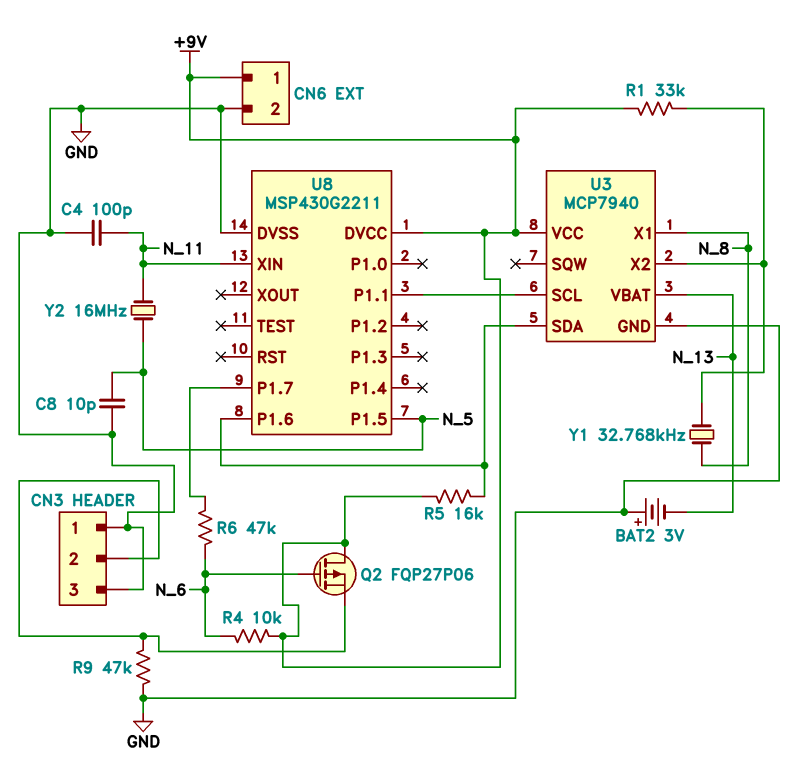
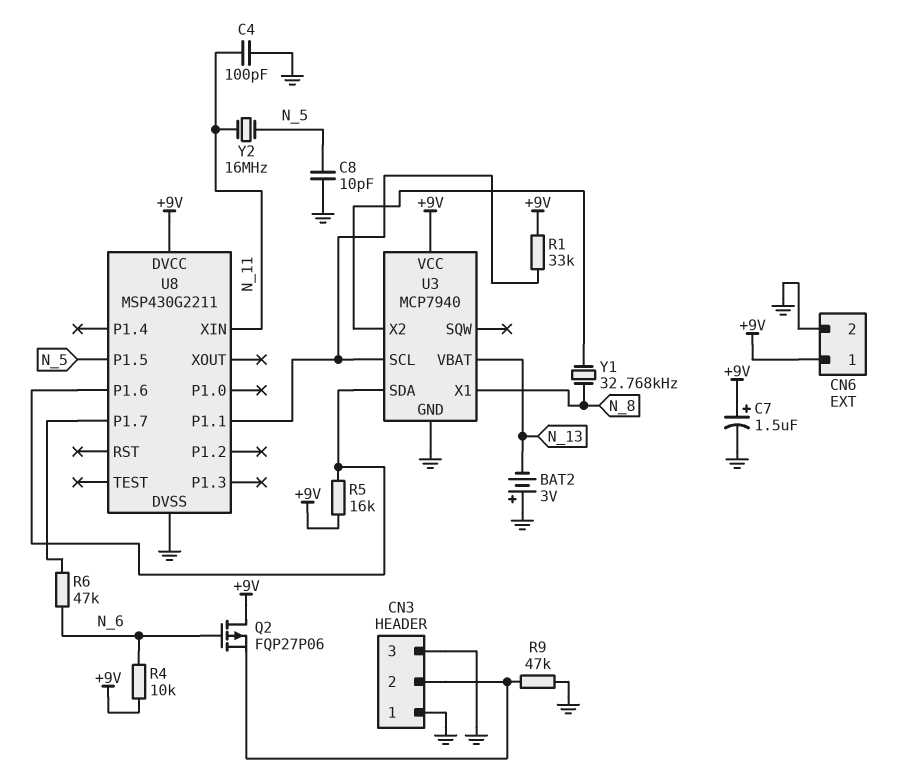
C7: none -> 1.5uF (plus +9V, minus GND)
R1: 33k (+9V, U3/X2) -> 33k (+9V, U3/SCL)

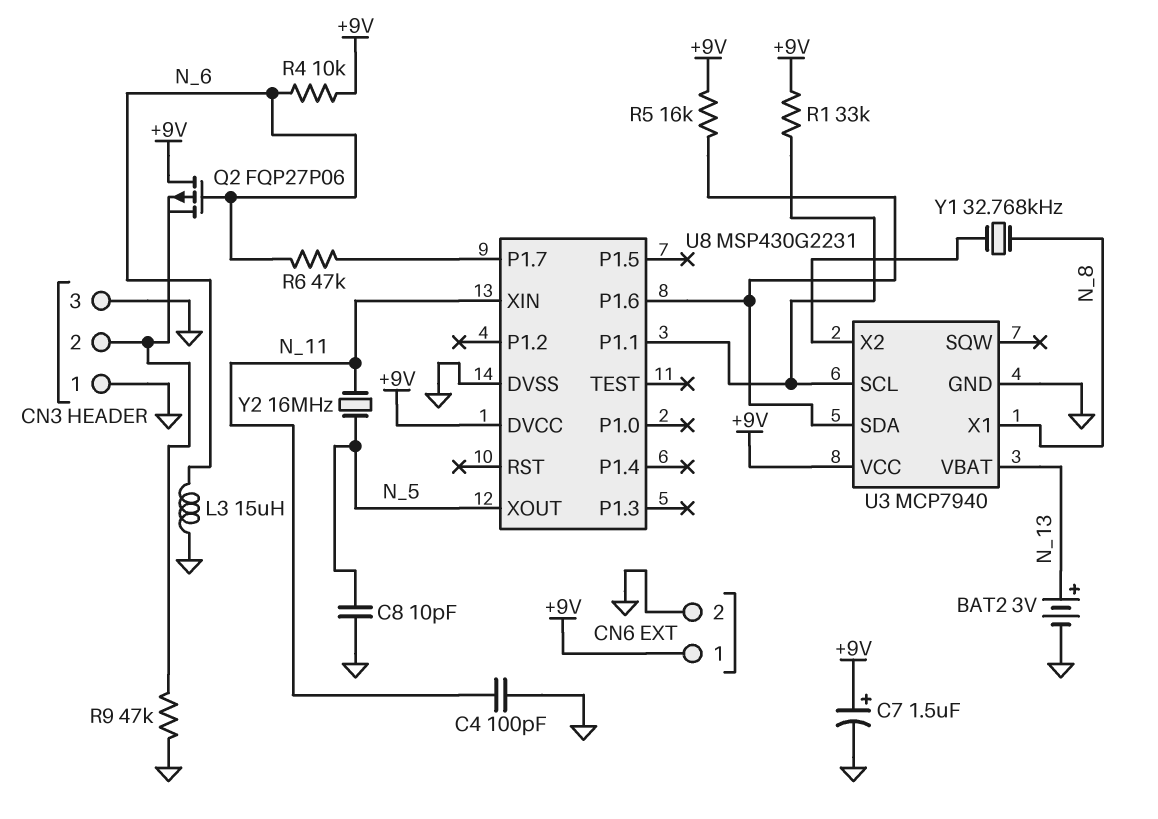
BAT2: 3V (plus GND, minus N_13) -> 3V (plus N_13, minus GND)
L3: none -> 15uH (GND, N_6)
U8: MSP430G2211 -> MSP430G2231
U8 pin P1.5: N_5 -> none
U8 pin XOUT: none -> N_5

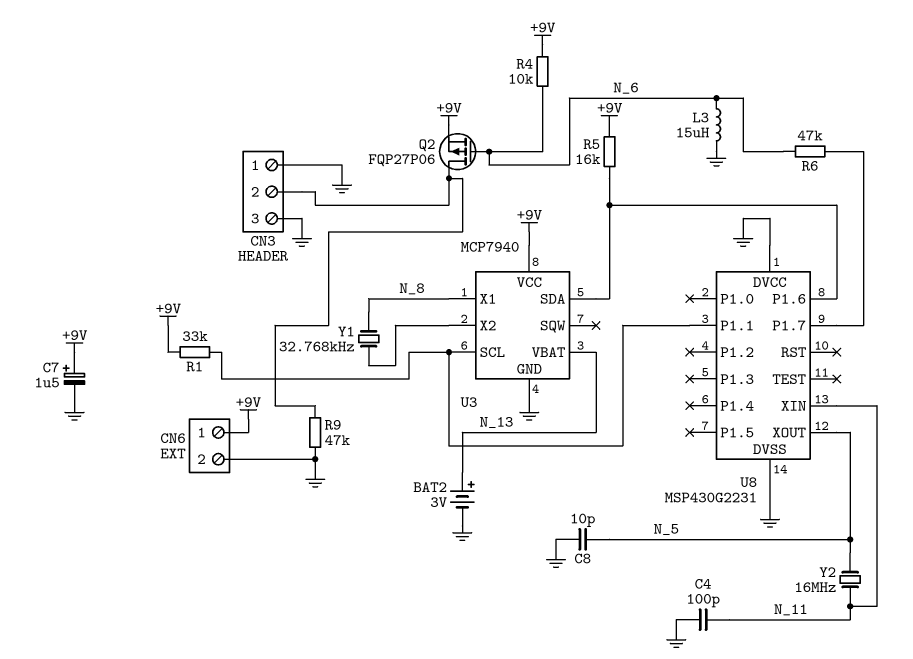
Q2: PMOS FQP27P06 (G N_6, D +9V, S CN3/2) -> PMOS FQP27P06 (G N_6, D CN3/2, S +9V)
U8 pin DVCC: +9V -> GND

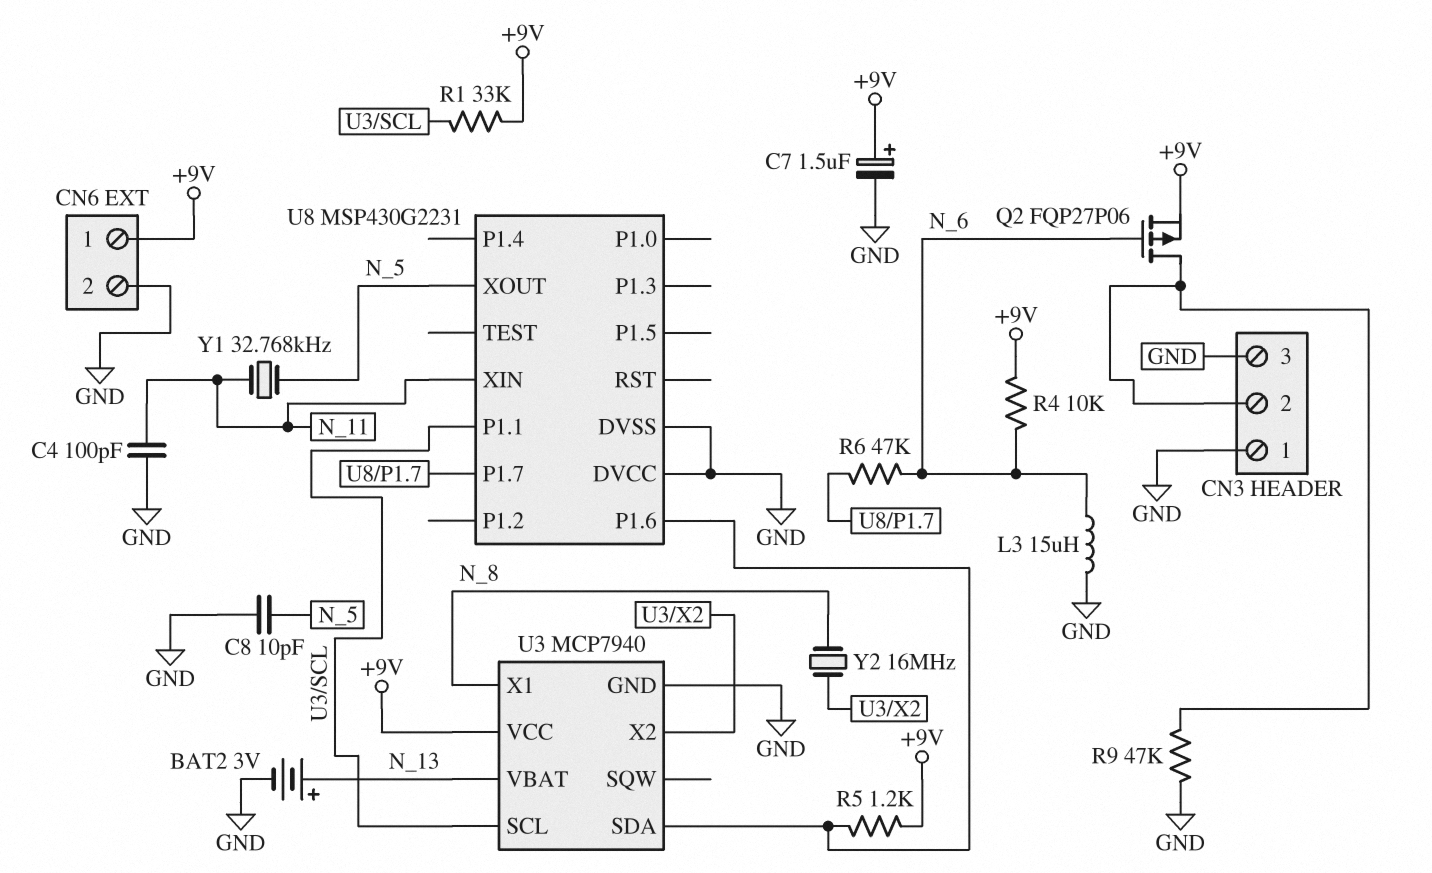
R5: 16k (+9V, U3/SDA) -> 1.2k (+9V, U3/SDA)
Y1: 32.768kHz (N_8, U3/X2) -> 32.768kHz (N_5, N_11)
Y2: 16MHz (N_5, N_11) -> 16MHz (N_8, U3/X2)

